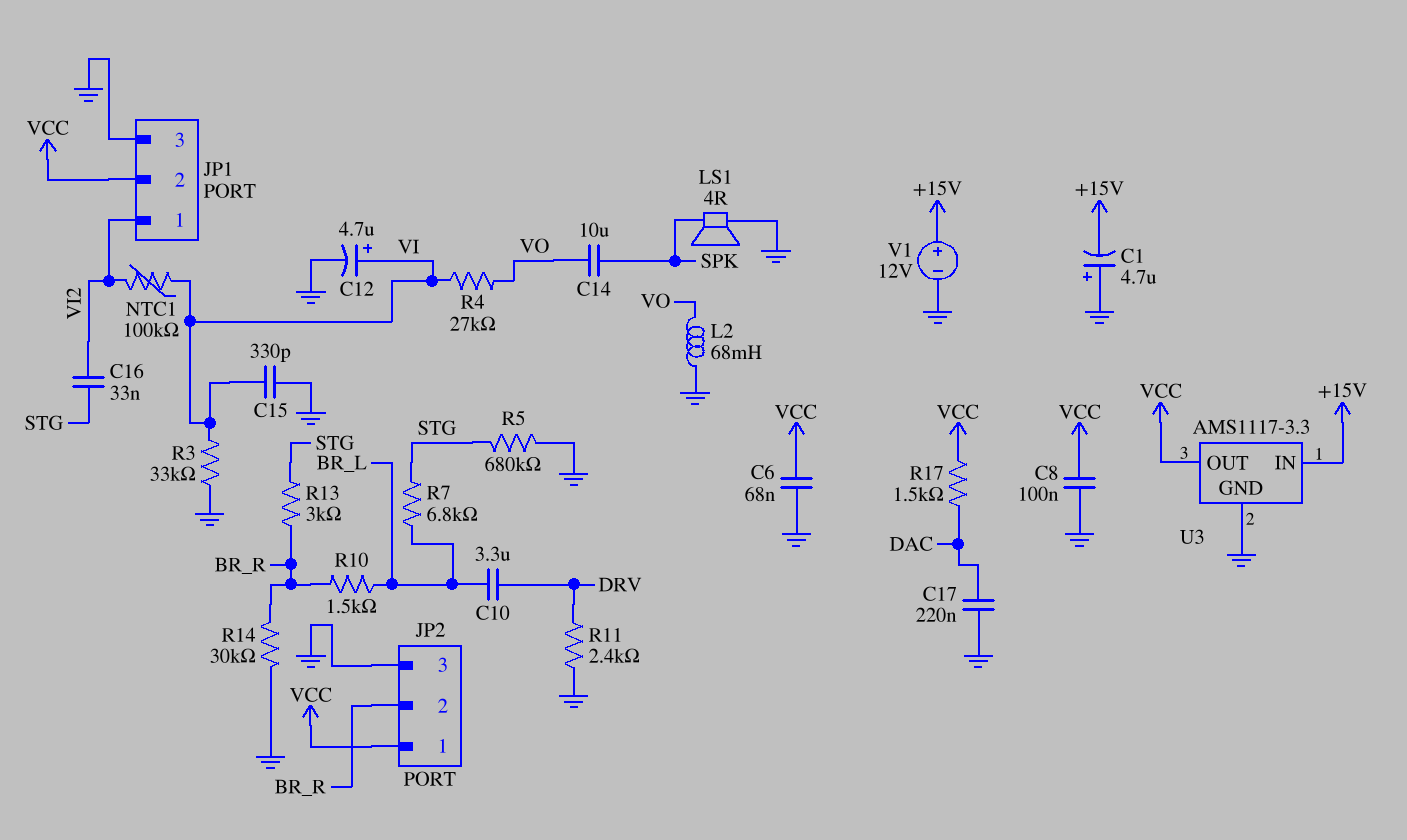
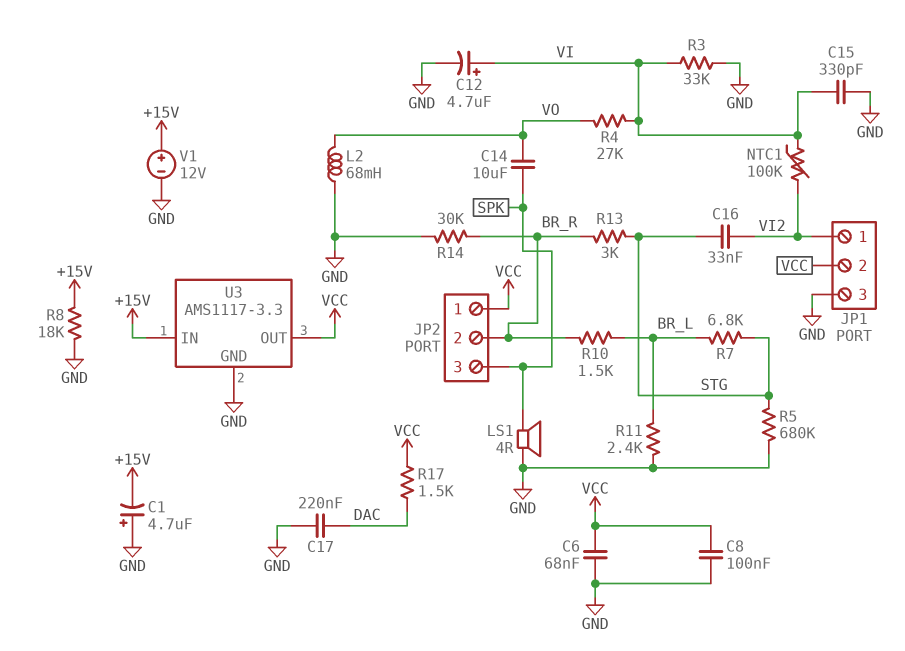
C10: 3.3uF (BR_L, DRV) -> none
JP2 pin 3: GND -> SPK
R8: none -> 18k (+15V, GND)
R11: 2.4k (DRV, GND) -> 2.4k (BR_L, GND)

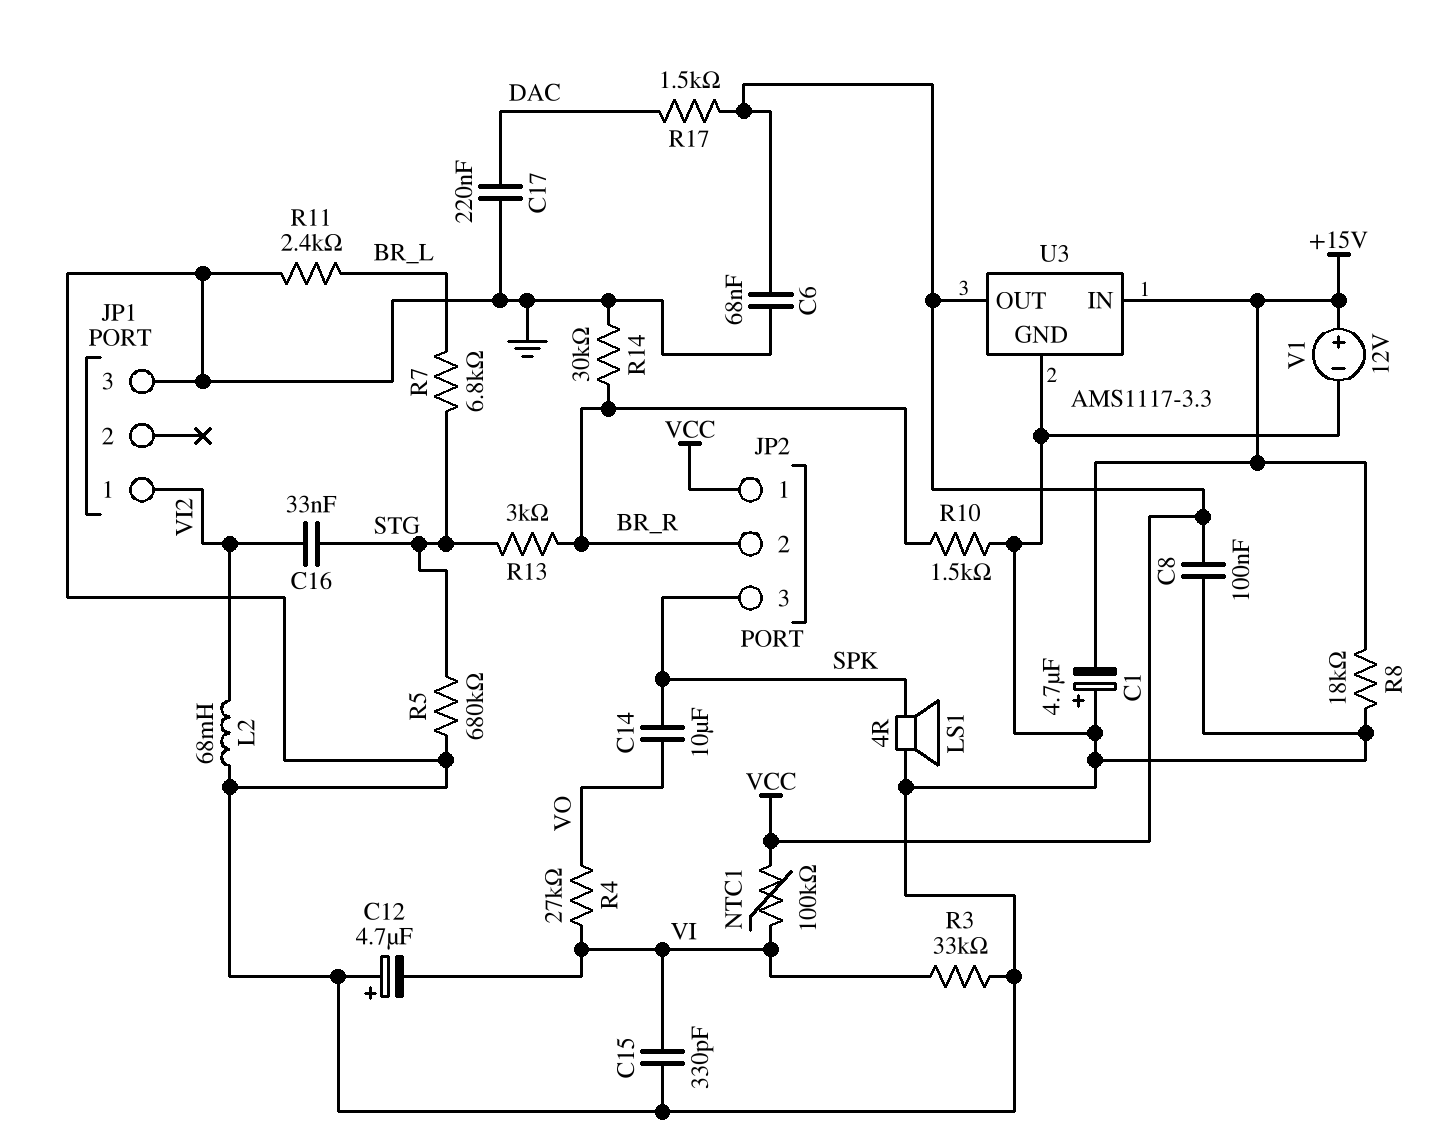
C12: 4.7uF (plus VI, minus GND) -> 4.7uF (plus GND, minus VI)
JP1 pin 2: VCC -> none
L2: 68mH (GND, VO) -> 68mH (GND, VI2)
NTC1: 100k (VI, VI2) -> 100k (VCC, VI)
R10: 1.5k (BR_L, BR_R) -> 1.5k (BR_R, GND)

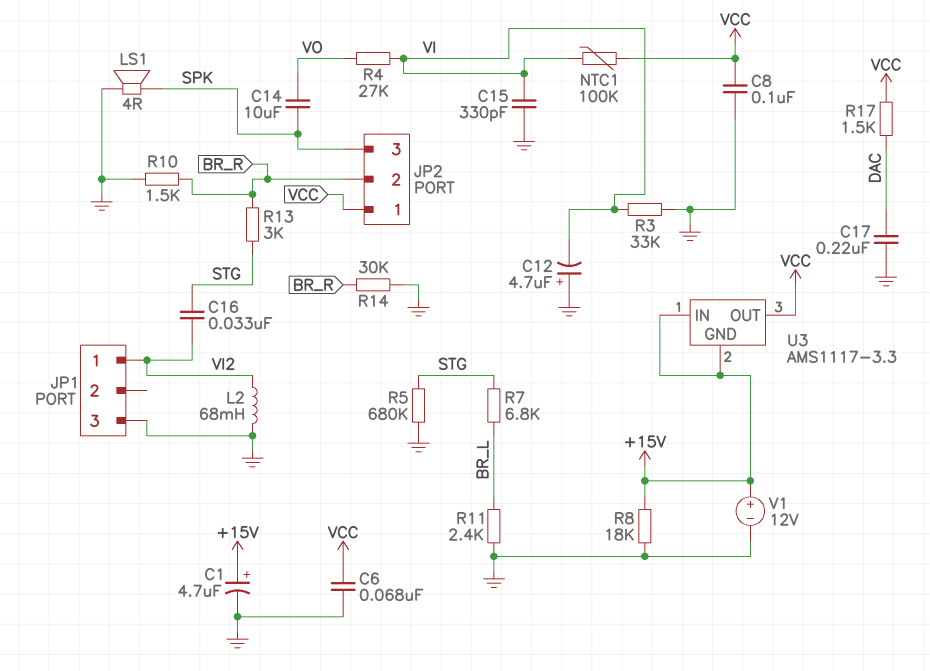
C1: 4.7uF (plus GND, minus +15V) -> 4.7uF (plus +15V, minus GND)
U3 pin GND: GND -> +15V

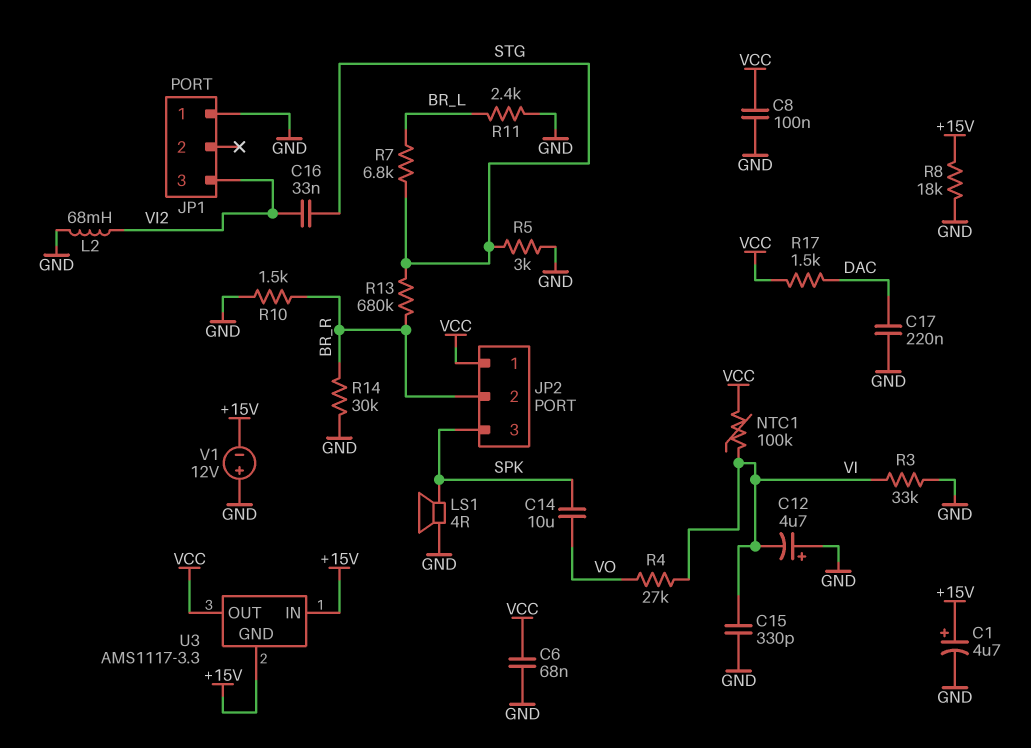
JP1 pin 1: VI2 -> GND
JP1 pin 3: GND -> VI2
R5: 680k (GND, STG) -> 3k (GND, STG)
R13: 3k (BR_R, STG) -> 680k (BR_R, STG)
V1: 12V (plus +15V, minus GND) -> 12V (plus GND, minus +15V)

